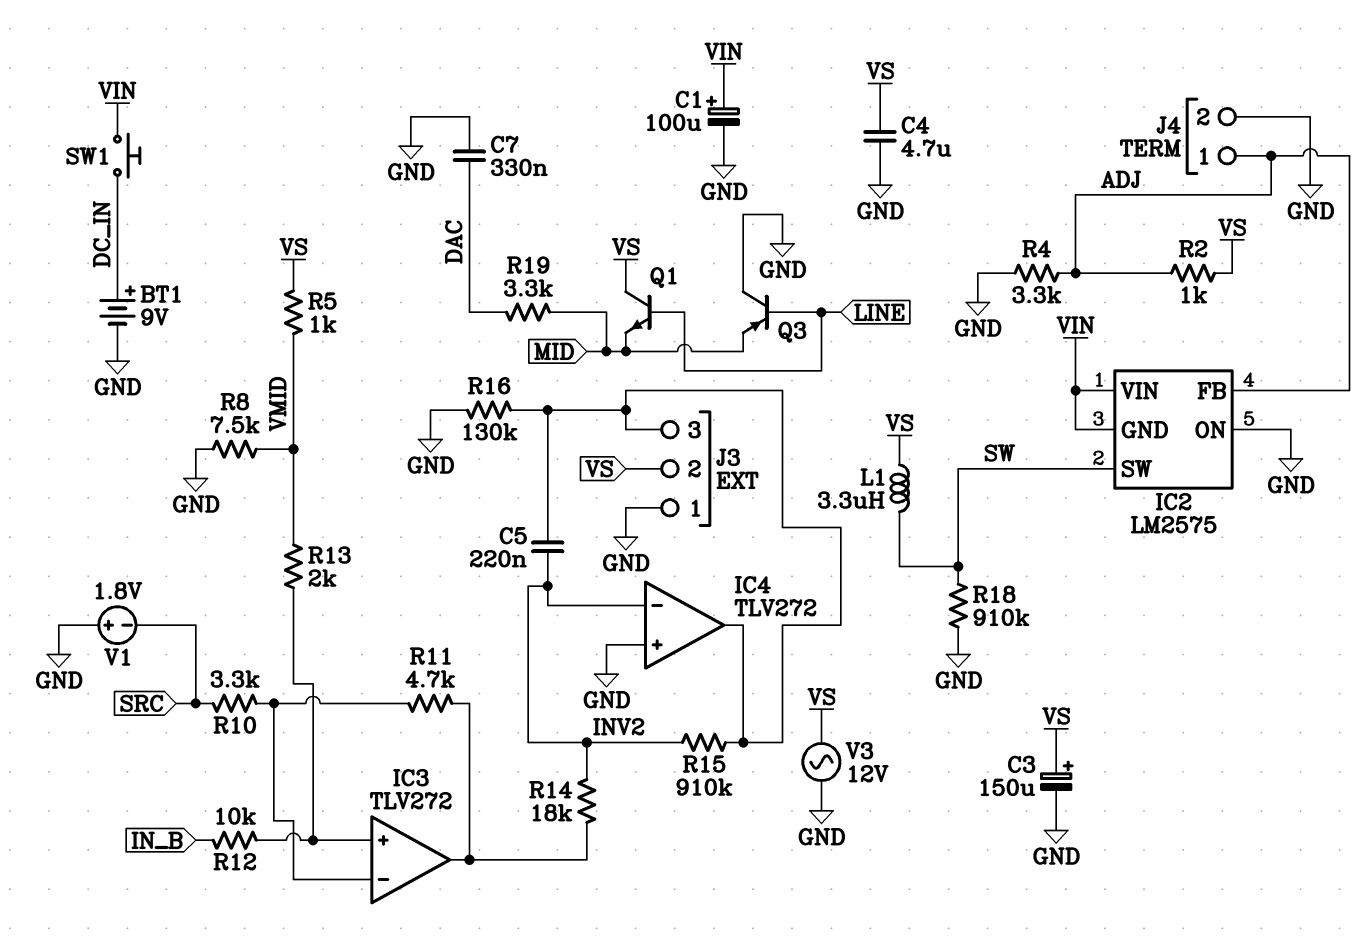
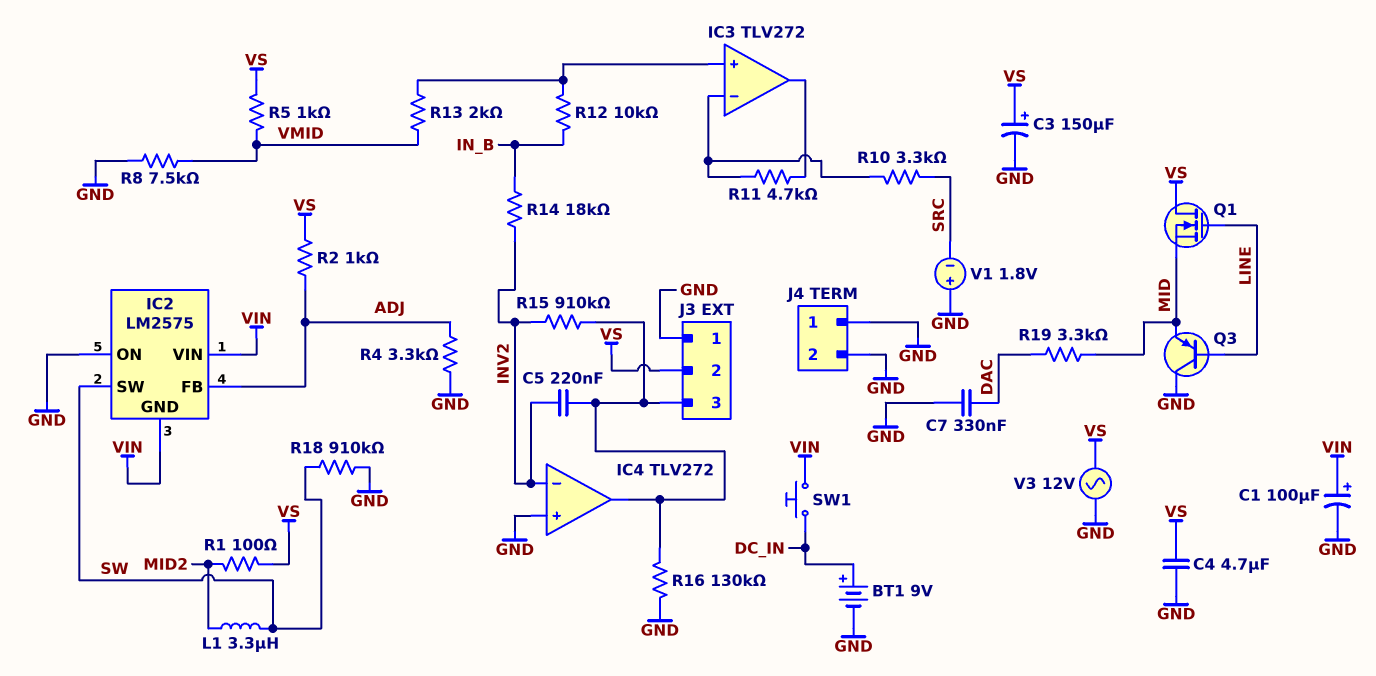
J4 pin 1: ADJ -> GND
L1: 3.3uH (SW, VS) -> 3.3uH (MID2, SW)
Q1: NPN (B LINE, C VS, E MID) -> NMOS (G LINE, D VS, S MID)
R1: none -> 100 (MID2, VS)
R14: 18k (IC3/out, INV2) -> 18k (INV2, IN_B)

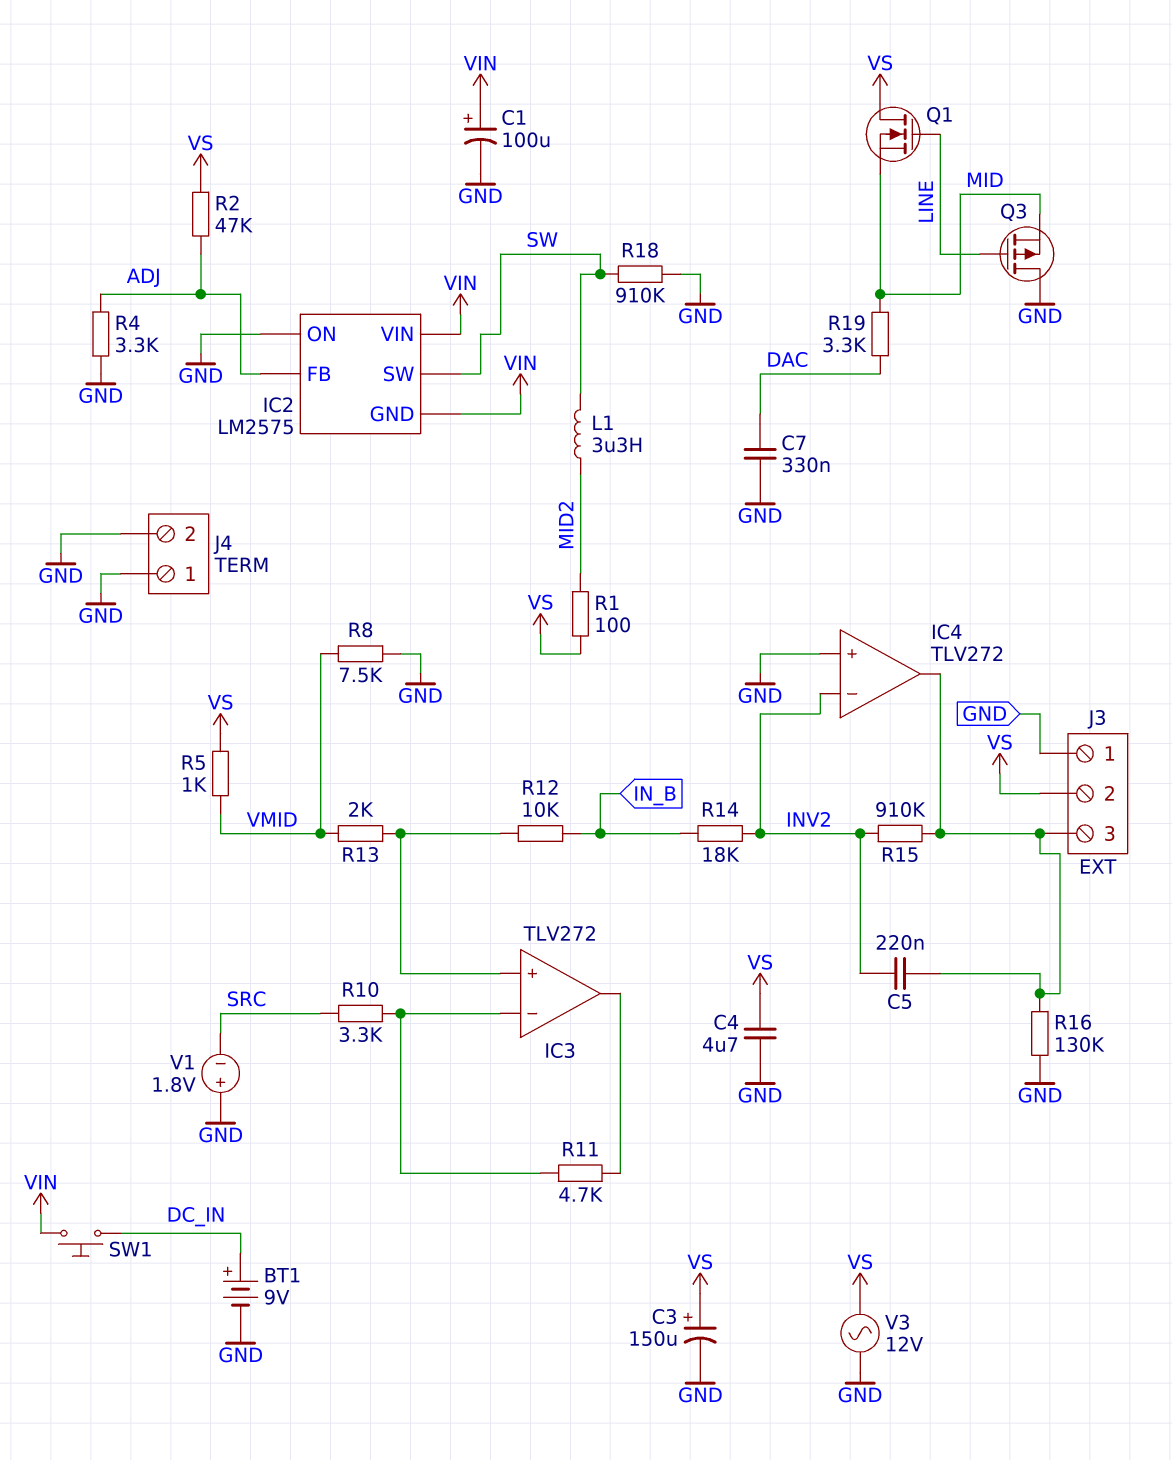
Q3: PNP (B LINE, C GND, E MID) -> PMOS (G LINE, D GND, S MID)
R2: 1k (ADJ, VS) -> 47k (ADJ, VS)

